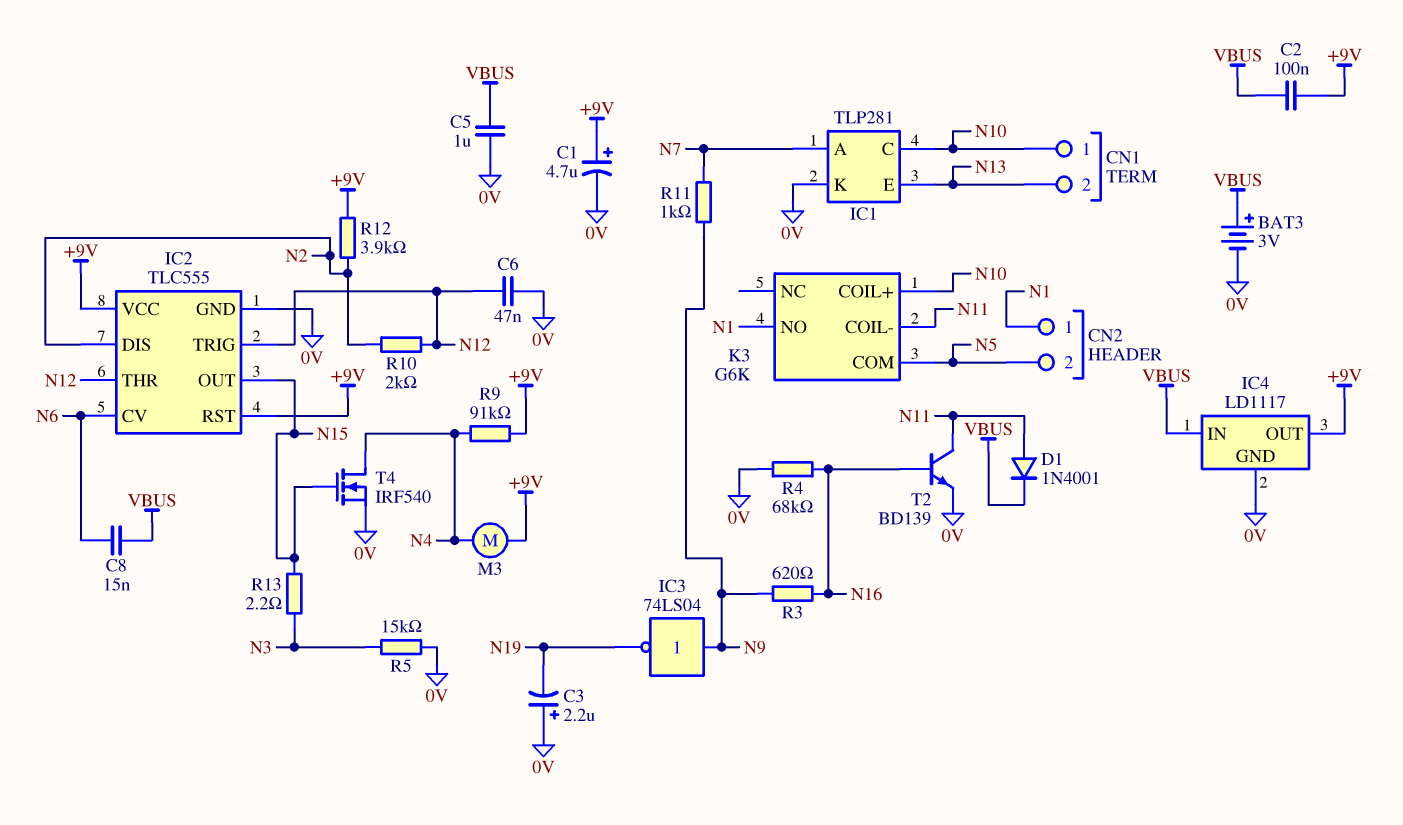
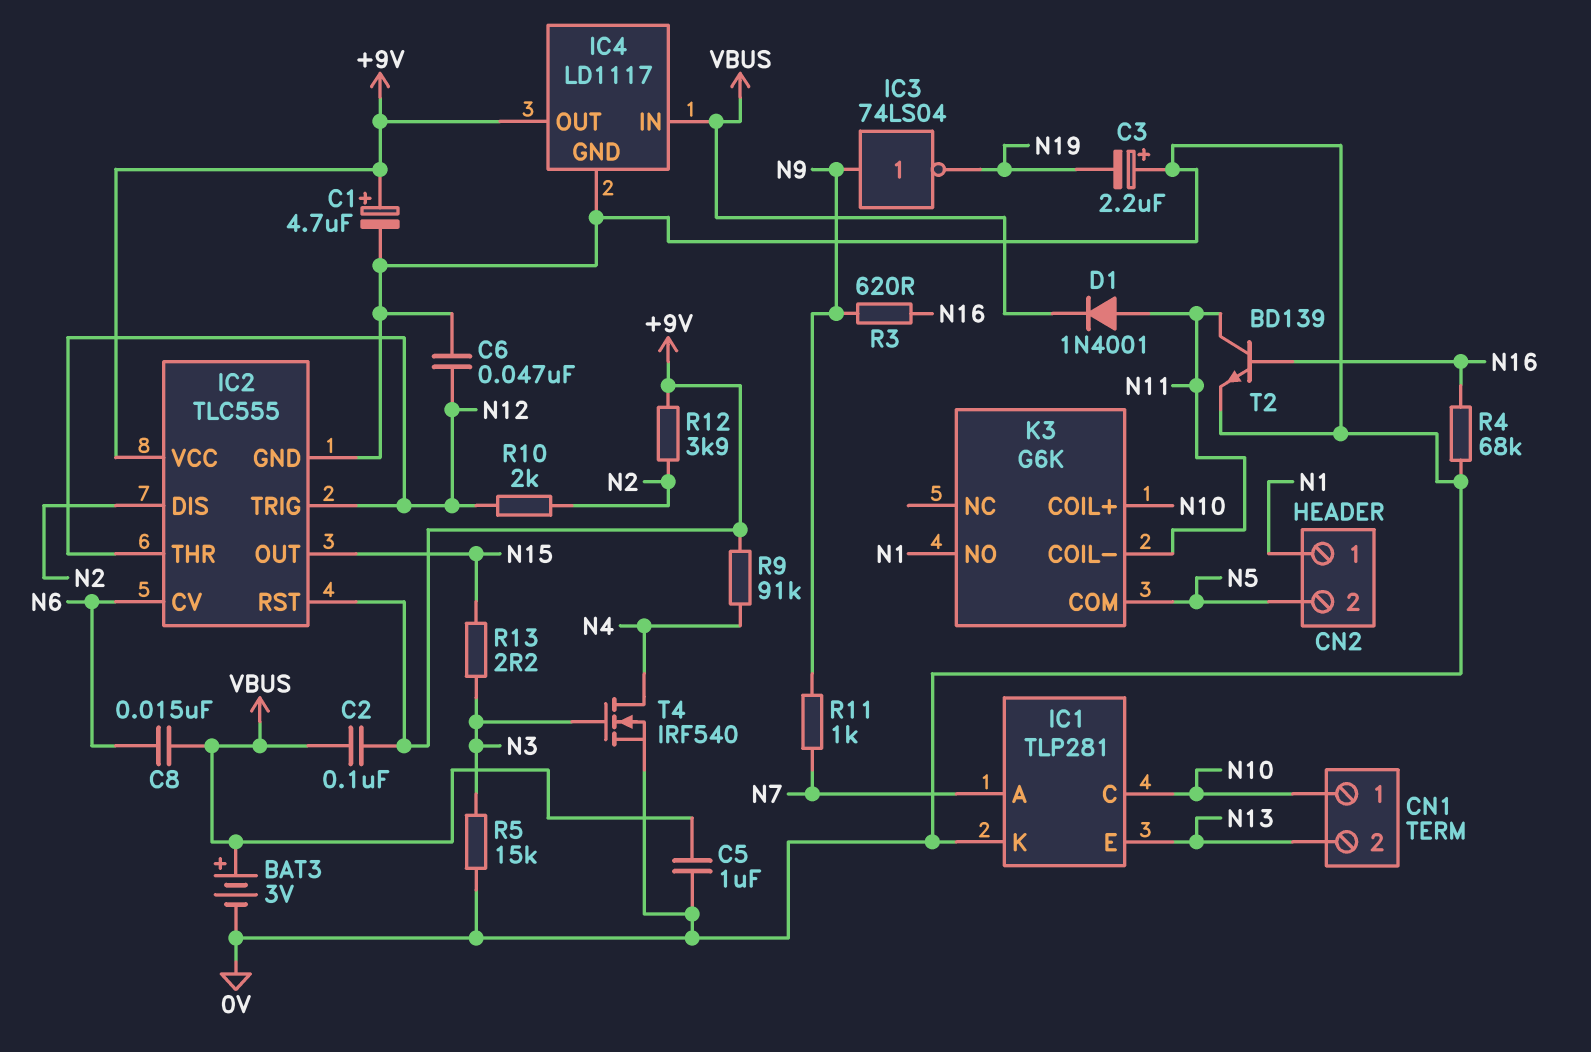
M3: motor (+9V, N4) -> none
T4: NMOS IRF540 (G N15, D N4, S 0V) -> NMOS IRF540 (G N3, D N4, S 0V)

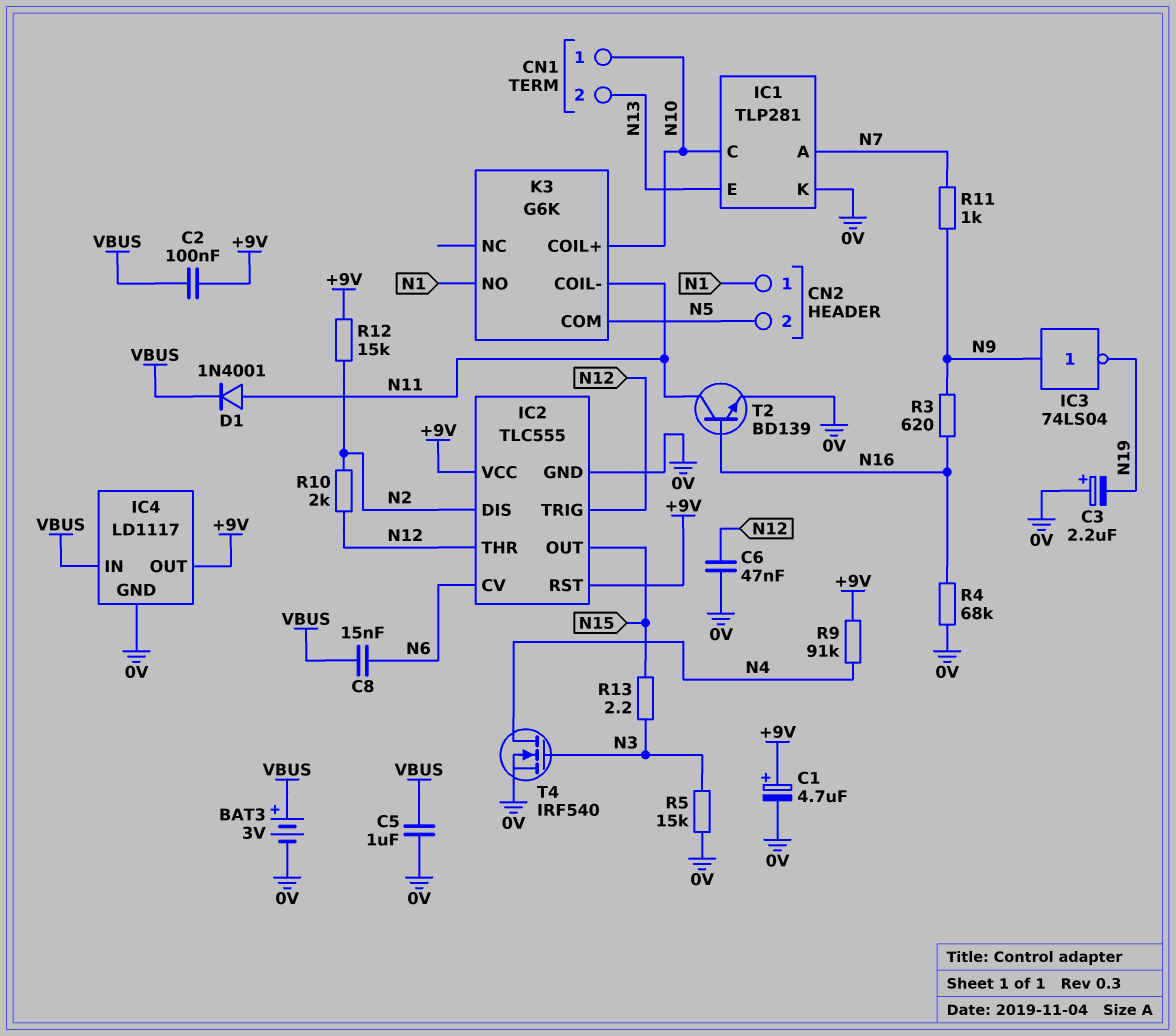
R12: 3.9k (+9V, N2) -> 15k (+9V, N2)

